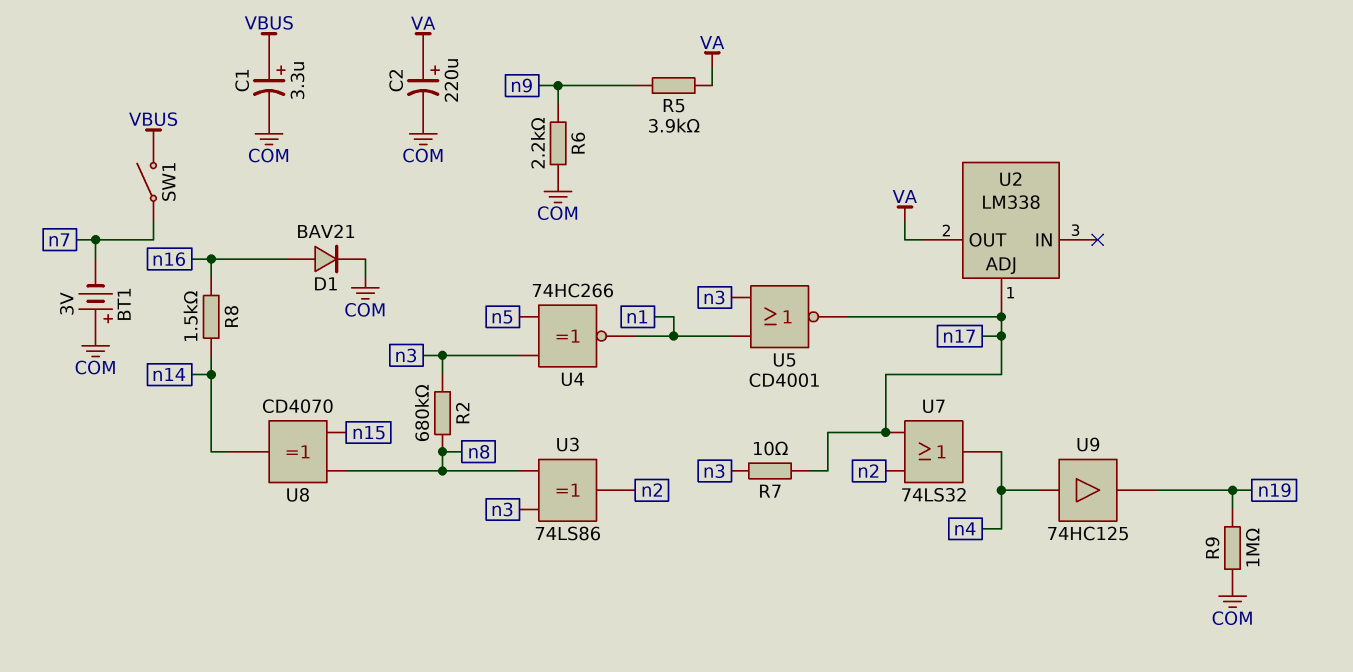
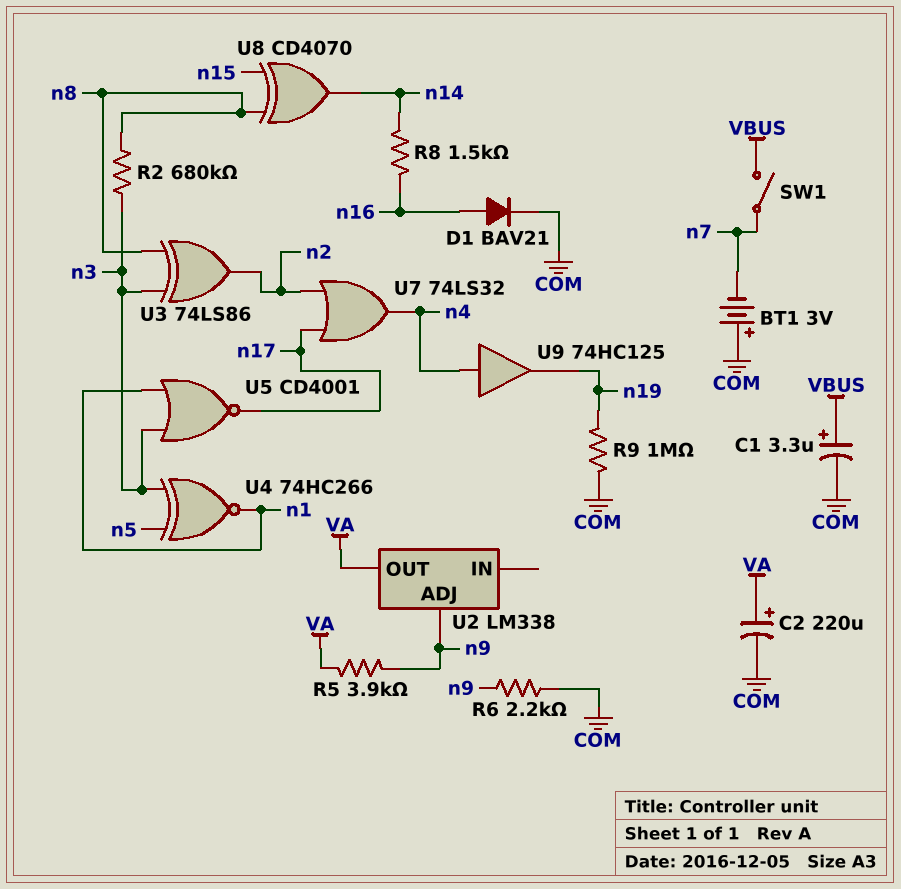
R7: 10 (n3, n17) -> none
U2 pin ADJ: n17 -> n9

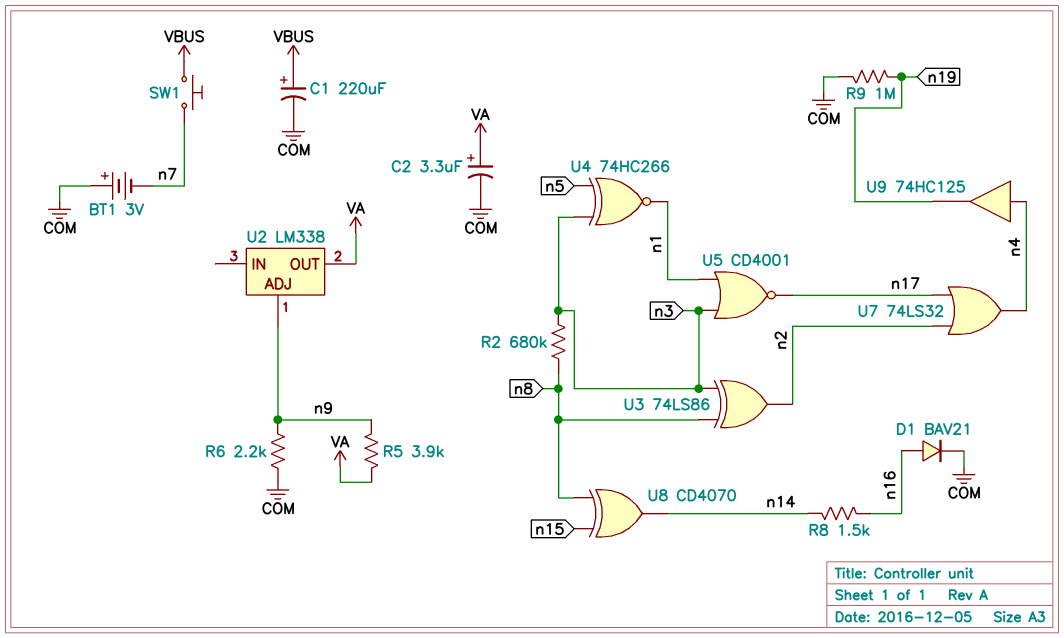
C1: 3.3uF (plus VBUS, minus COM) -> 220uF (plus VBUS, minus COM)
C2: 220uF (plus VA, minus COM) -> 3.3uF (plus VA, minus COM)
SW1: switch (VBUS, n7) -> button (VBUS, n7)

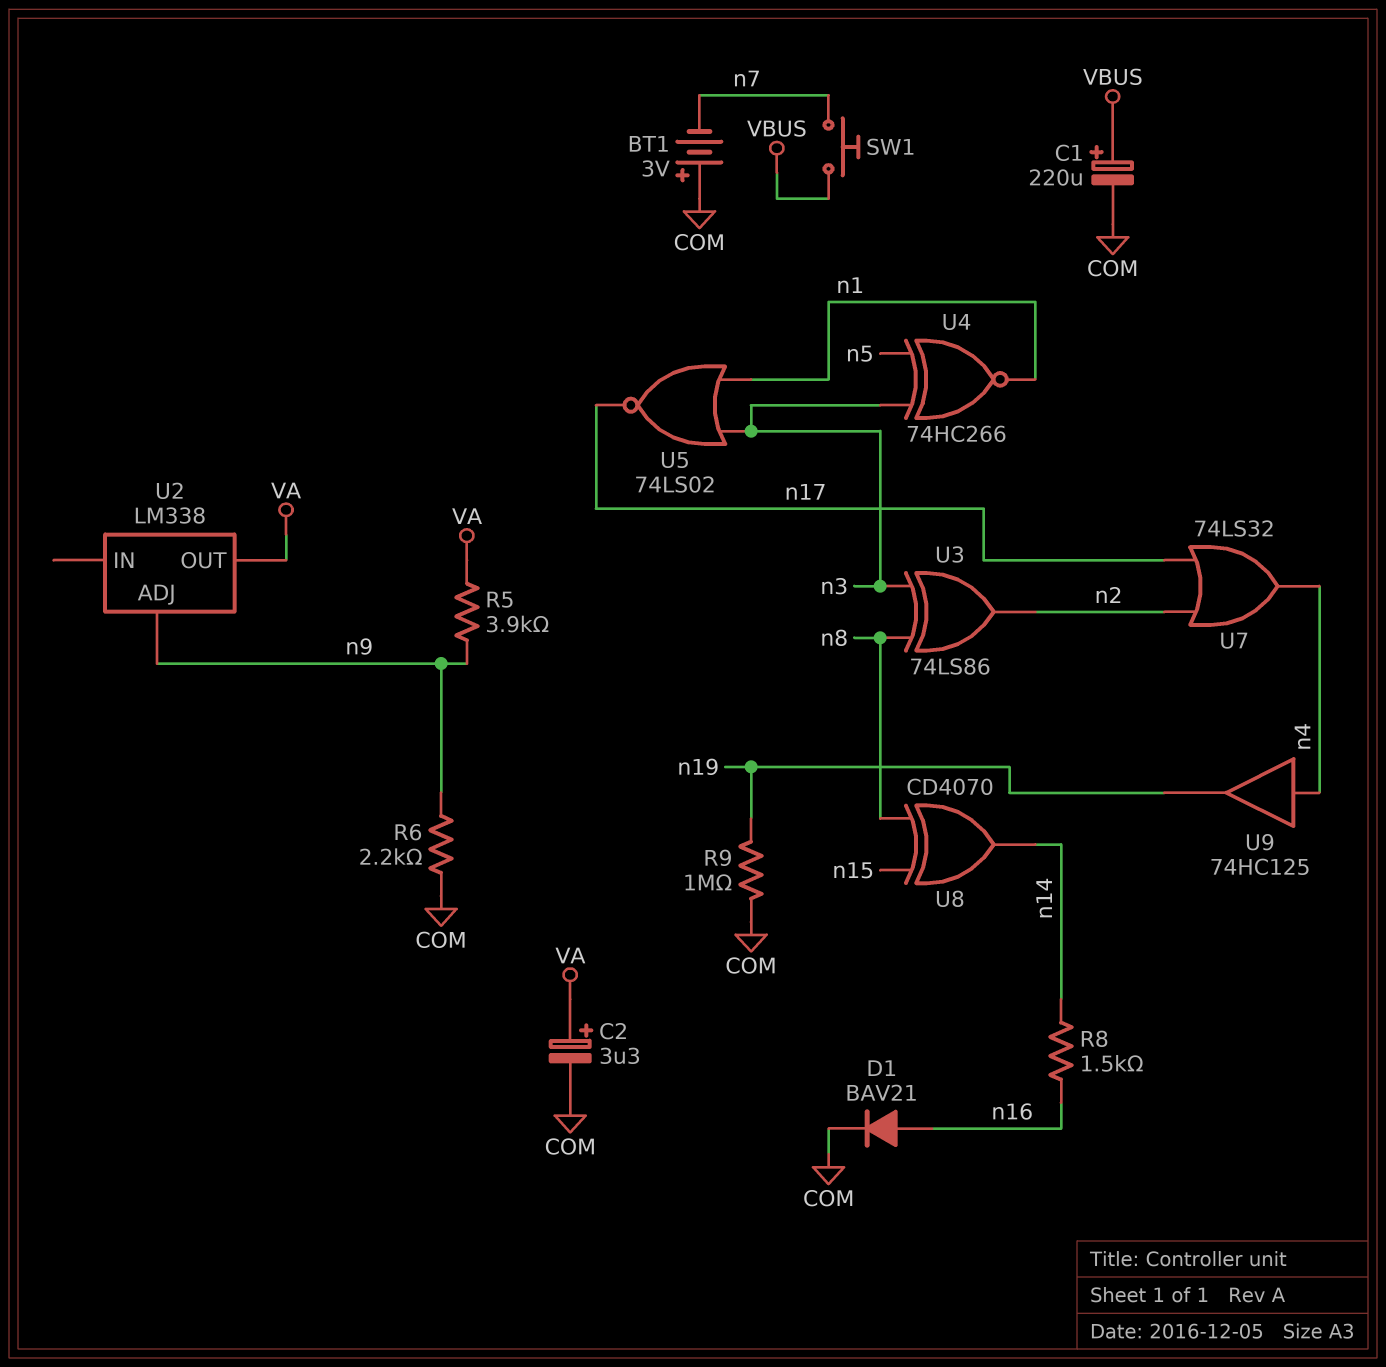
R2: 680k (n3, n8) -> none
U5: NOR CD4001 (in n1, in n3, out n17) -> NOR 74LS02 (in n1, in n3, out n17)

